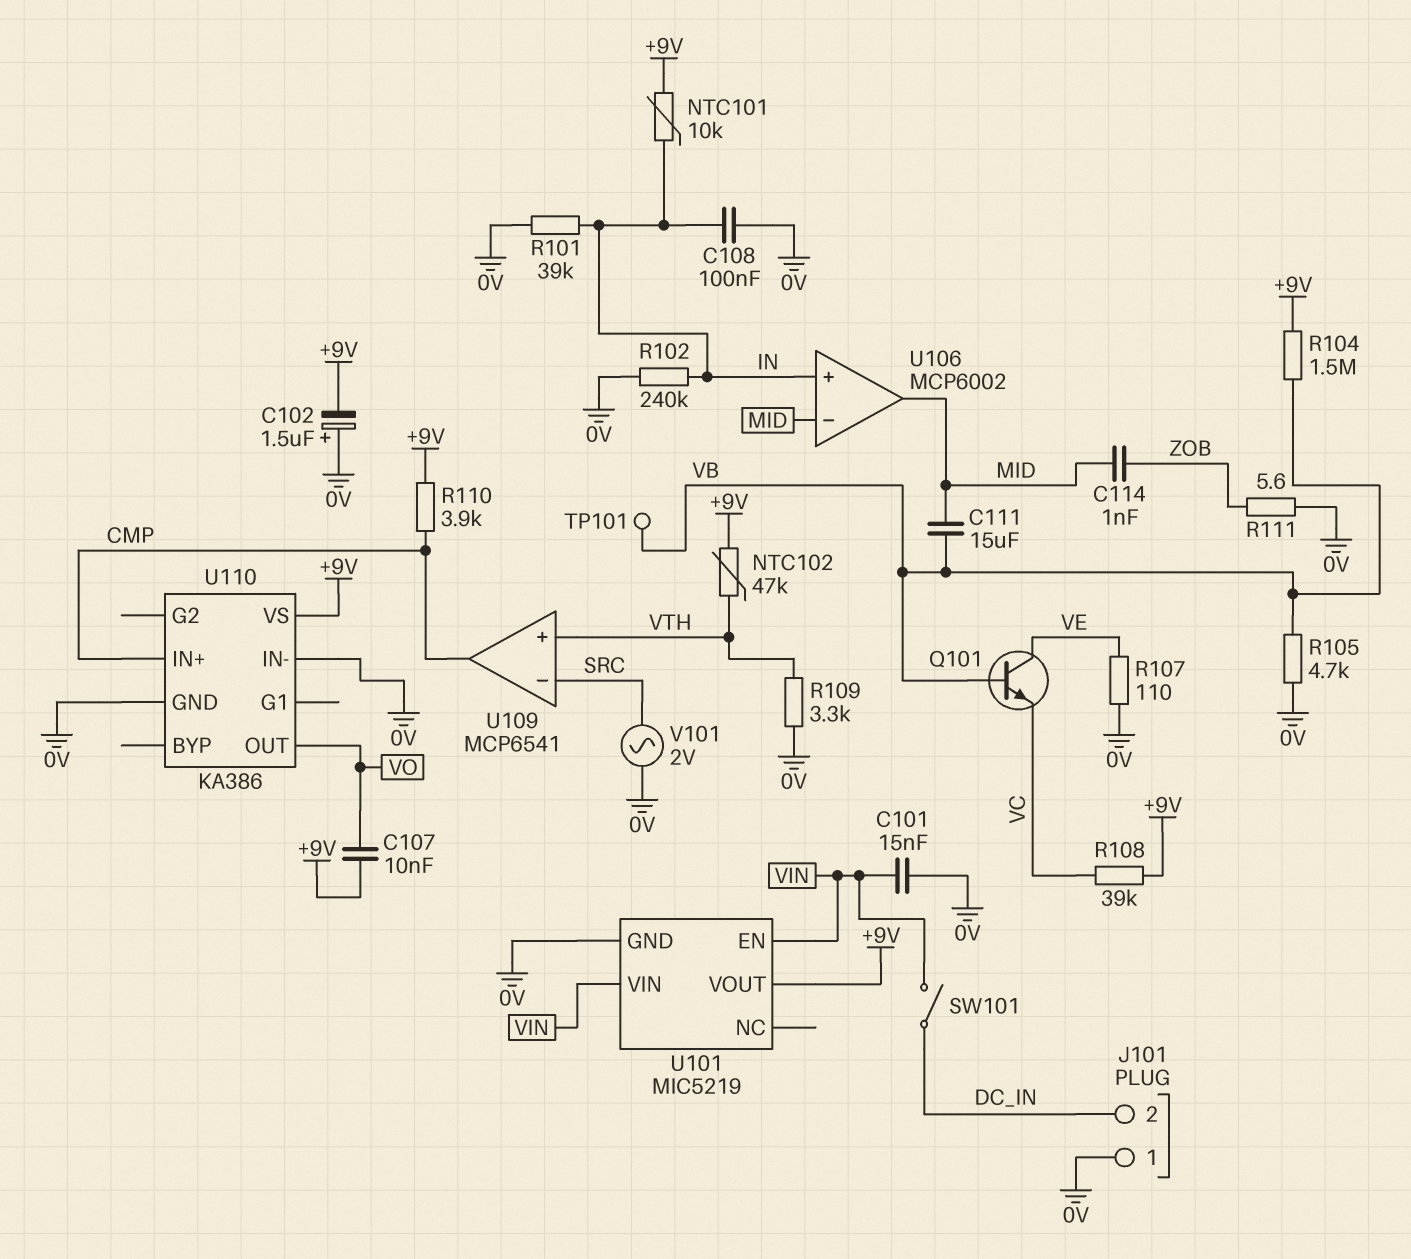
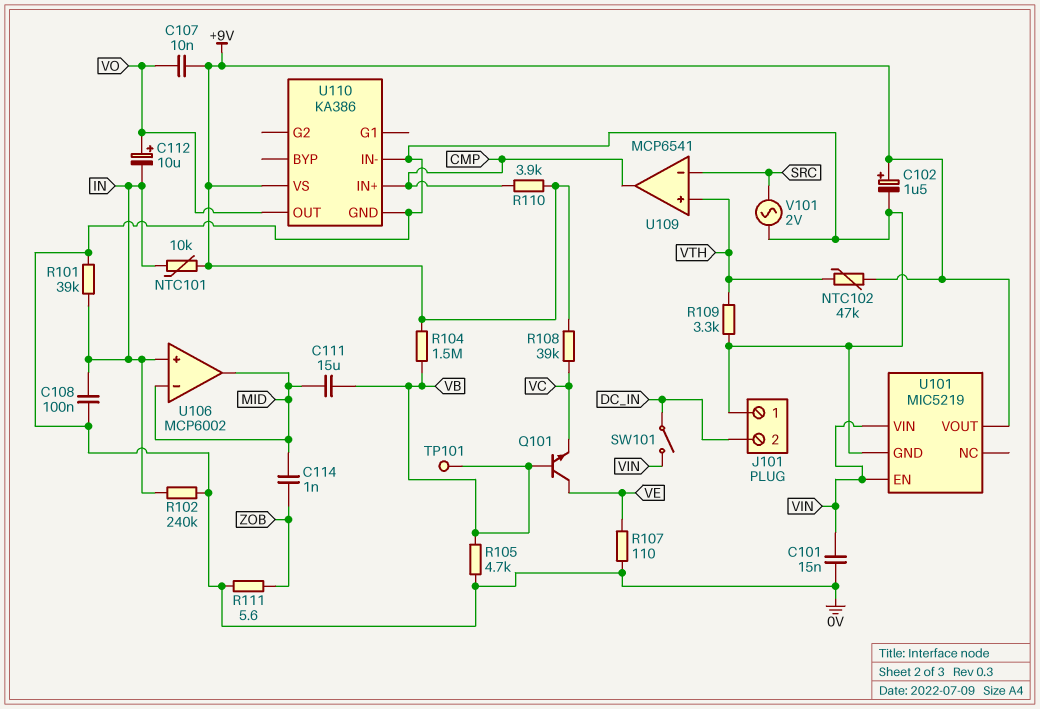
C102: 1.5uF (plus 0V, minus +9V) -> 1.5uF (plus +9V, minus 0V)
C112: none -> 10uF (plus VO, minus IN)

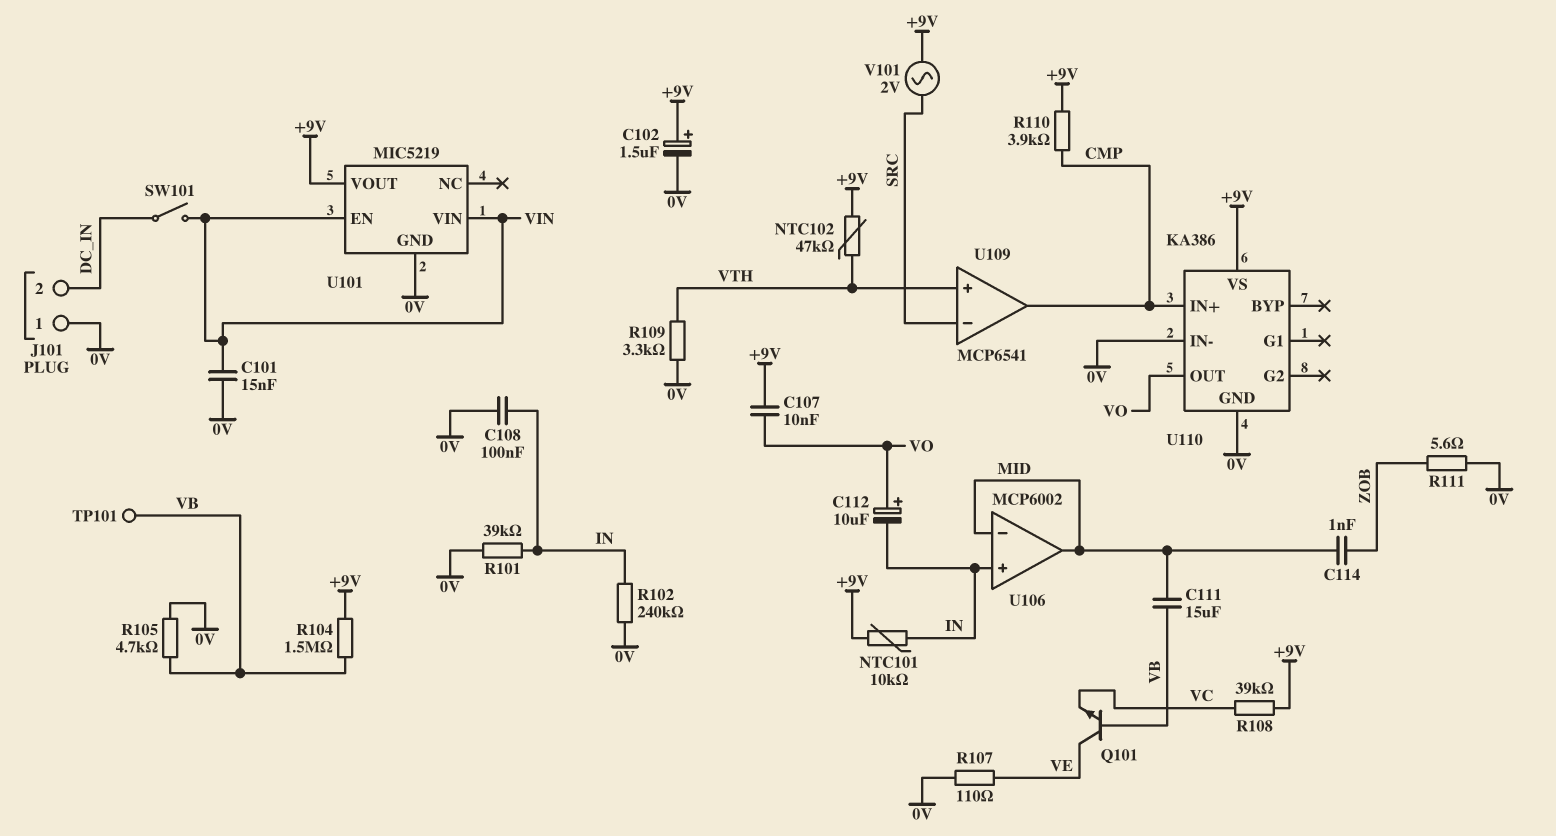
V101: AC 2V (0V, SRC) -> AC 2V (+9V, SRC)

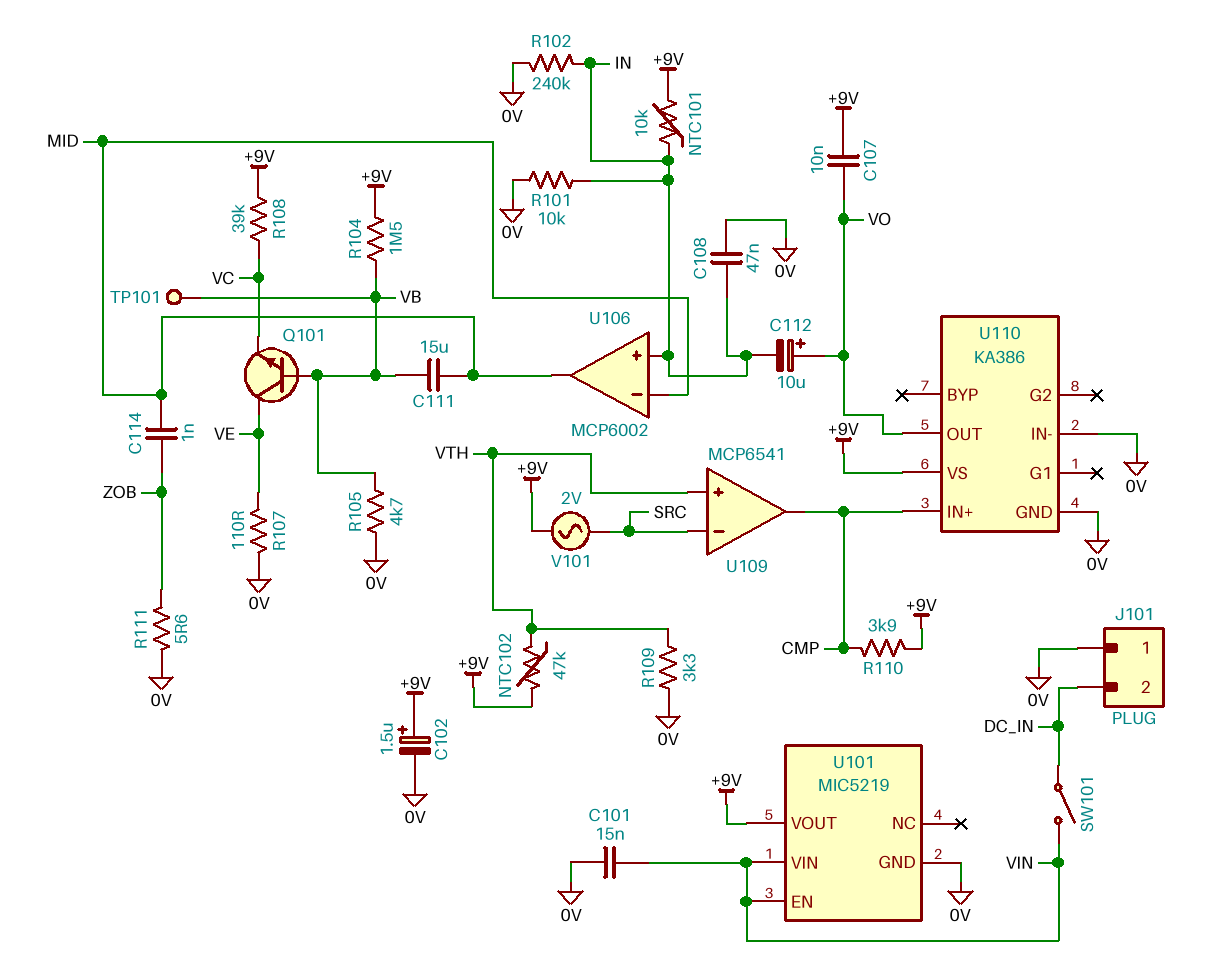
C108: 100nF (0V, IN) -> 47nF (0V, IN)
R101: 39k (0V, IN) -> 10k (0V, IN)

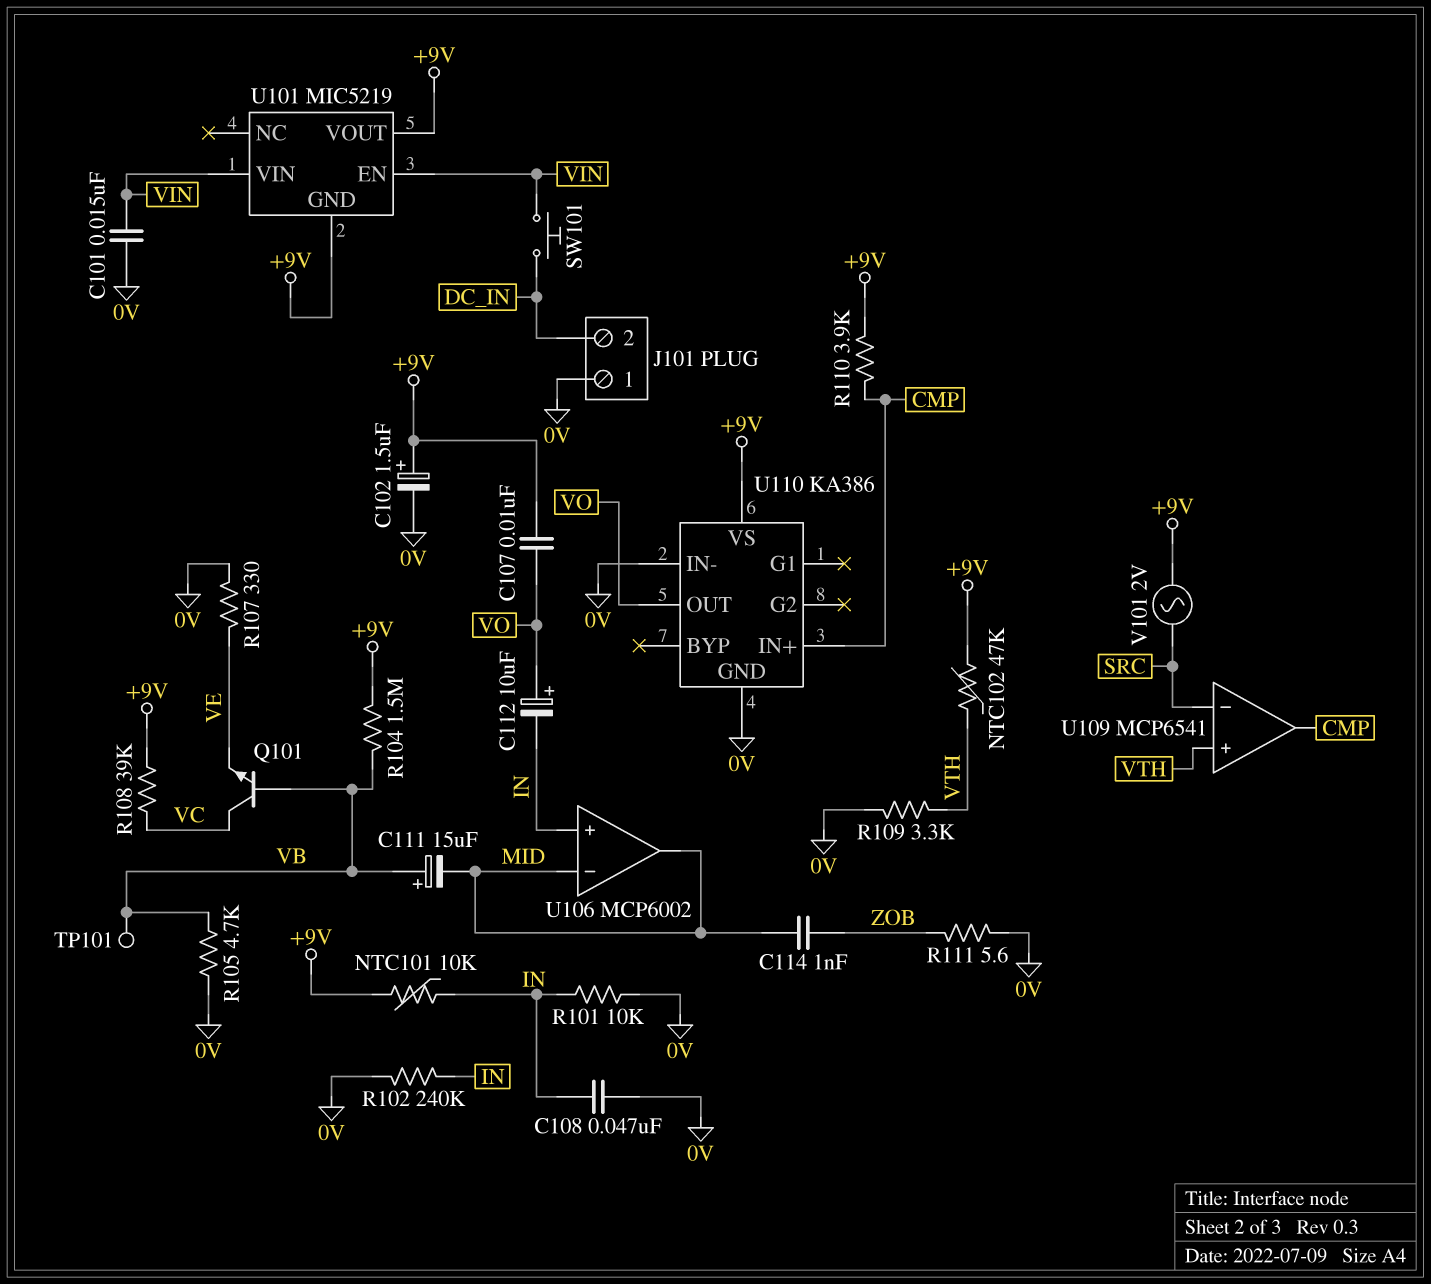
C111: 15uF (MID, VB) -> 15uF (plus VB, minus MID)
Q101: NPN (B VB, C VE, E VC) -> NPN (B VB, C VC, E VE)
R107: 110 (0V, VE) -> 330 (0V, VE)
SW101: switch (DC_IN, VIN) -> button (DC_IN, VIN)
U101 pin GND: 0V -> +9V

